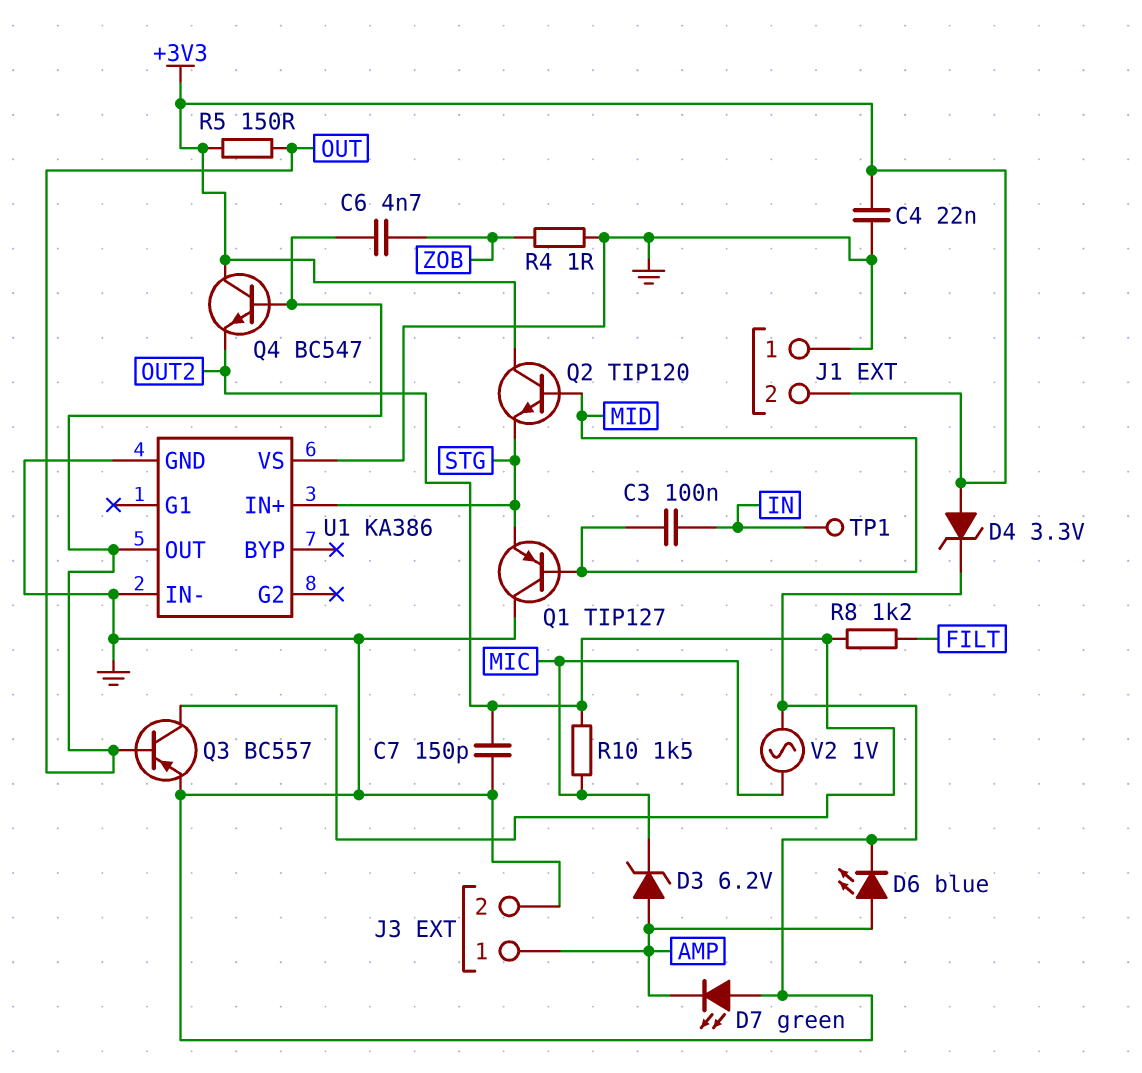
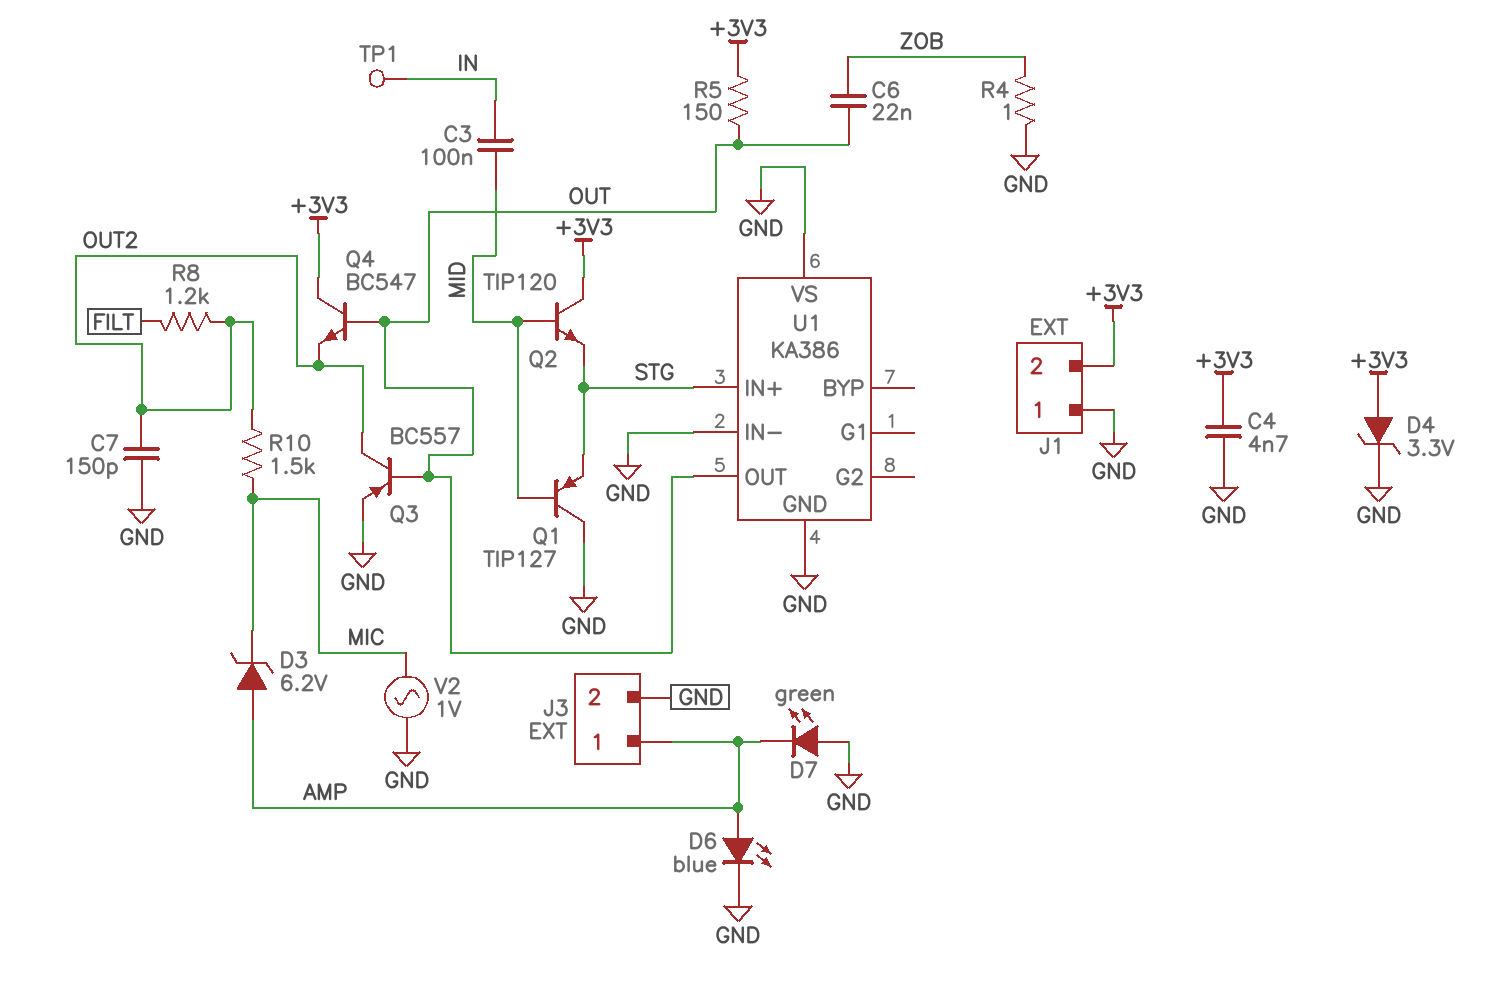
C4: 22nF (+3V3, GND) -> 4.7nF (+3V3, GND)
C6: 4.7nF (OUT, ZOB) -> 22nF (OUT, ZOB)

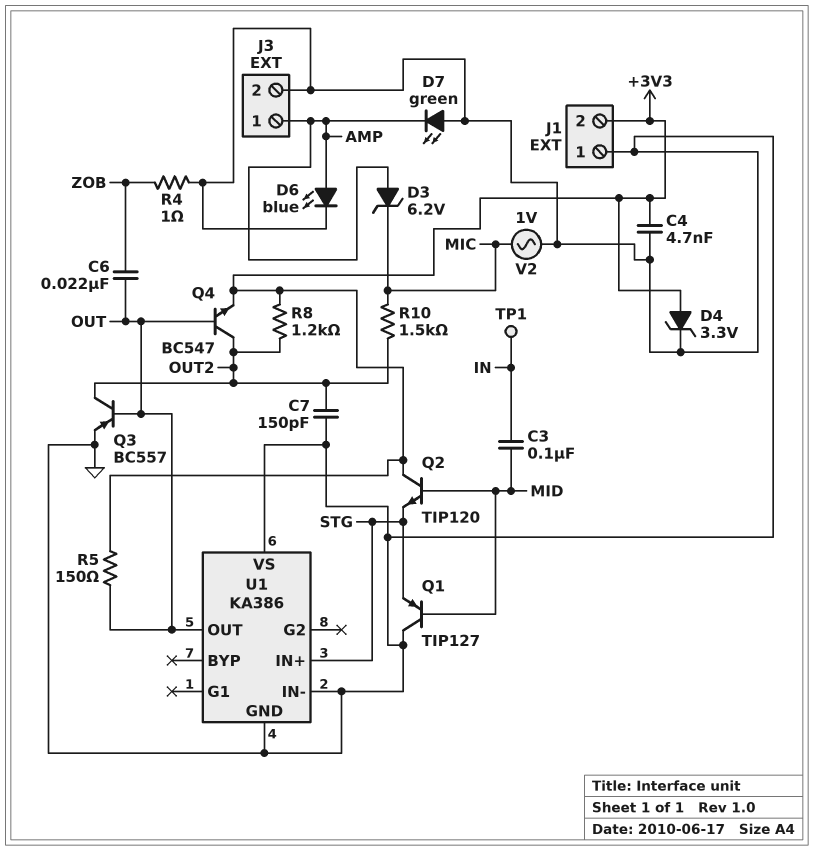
Q4: NPN BC547 (B OUT, C +3V3, E OUT2) -> NPN BC547 (B OUT, C OUT2, E +3V3)
R8: 1.2k (FILT, OUT2) -> 1.2k (+3V3, OUT2)

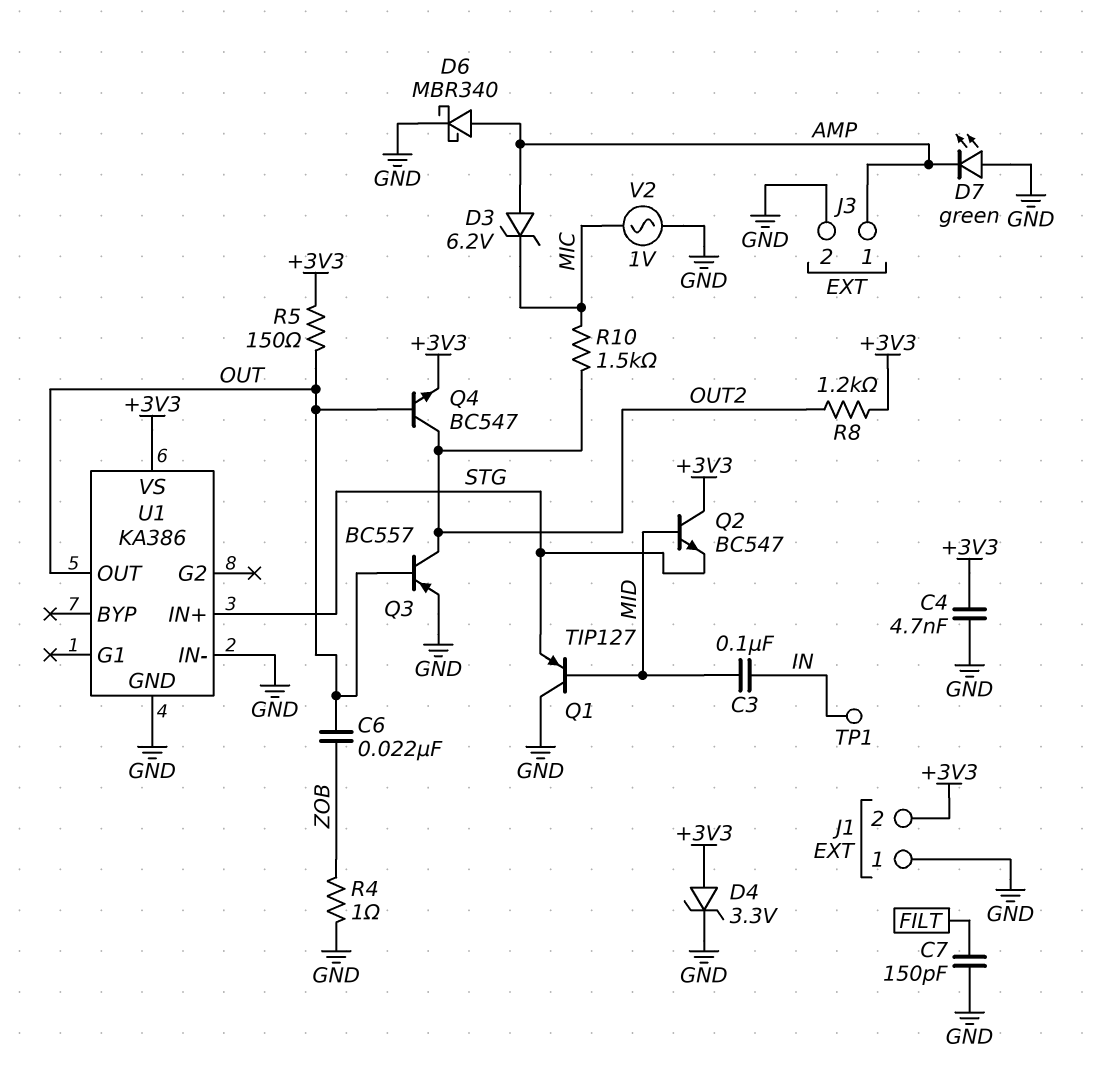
C7: 150pF (GND, OUT2) -> 150pF (FILT, GND)
D6: LED blue (A AMP, K GND) -> schottky MBR340 (A AMP, K GND)
Q2: NPN TIP120 (B MID, C +3V3, E STG) -> NPN BC547 (B MID, C +3V3, E STG)
U1 pin VS: GND -> +3V3

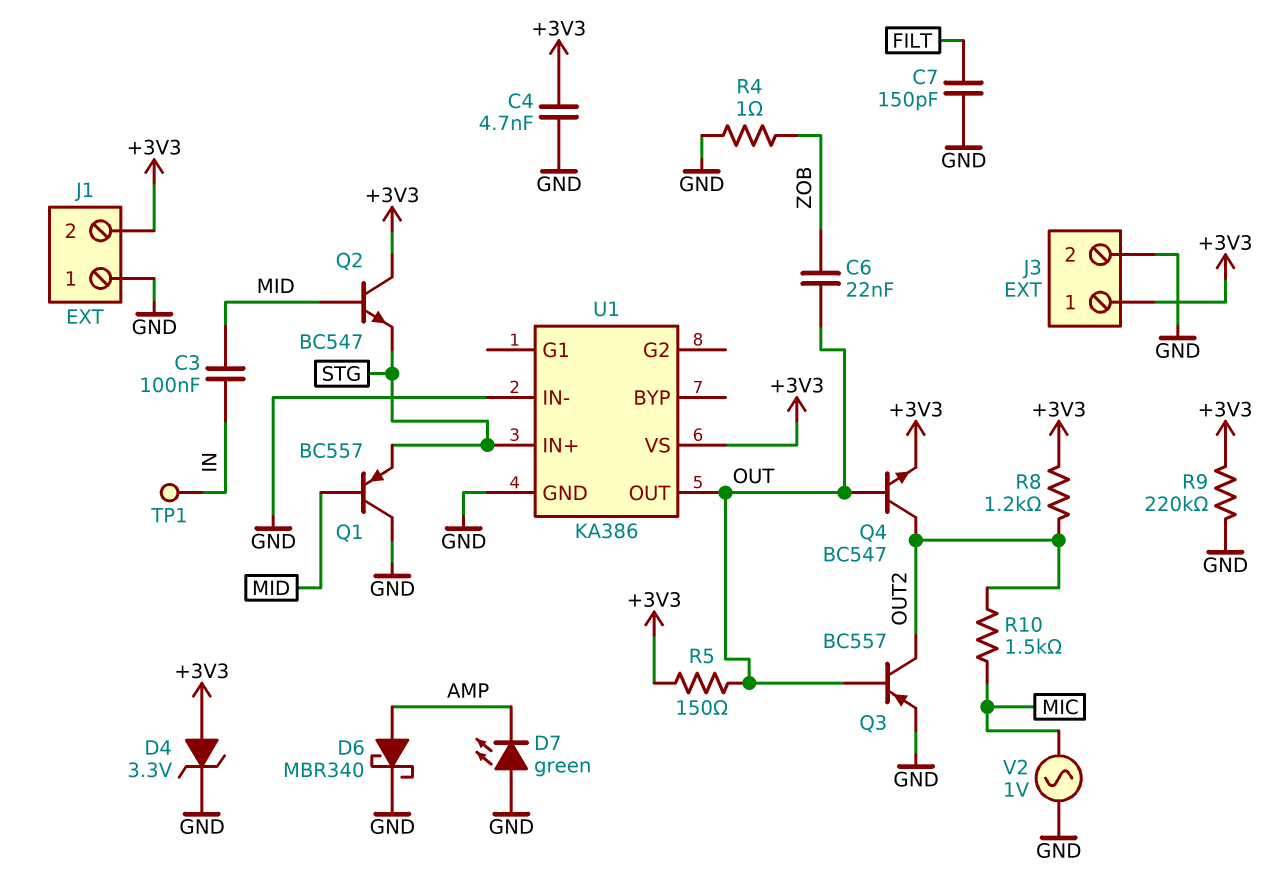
D3: zener 6.2V (A AMP, K MIC) -> none
J3 pin 1: AMP -> +3V3
Q1: PNP TIP127 (B MID, C GND, E STG) -> PNP BC557 (B MID, C GND, E STG)
R9: none -> 220k (+3V3, GND)

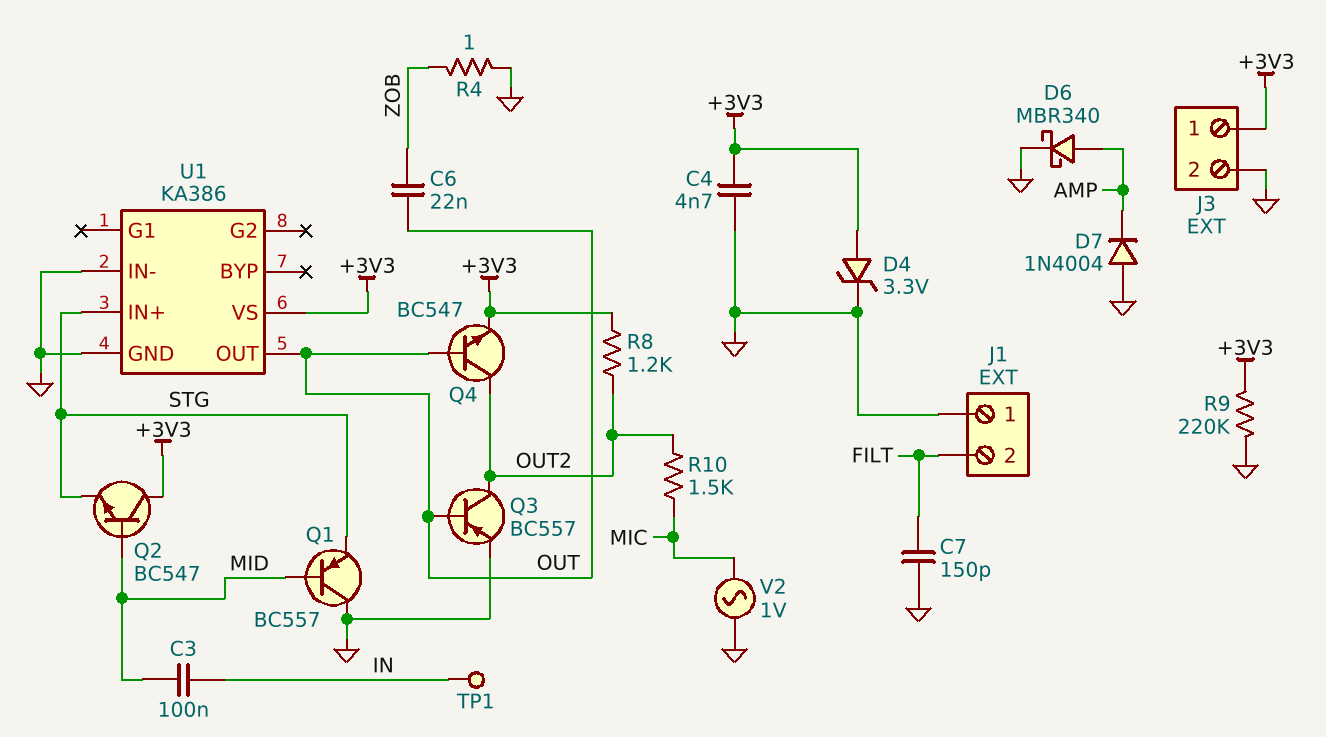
D7: LED green (A GND, K AMP) -> diode 1N4004 (A GND, K AMP)
J1 pin 2: +3V3 -> FILT
R5: 150 (+3V3, OUT) -> none

